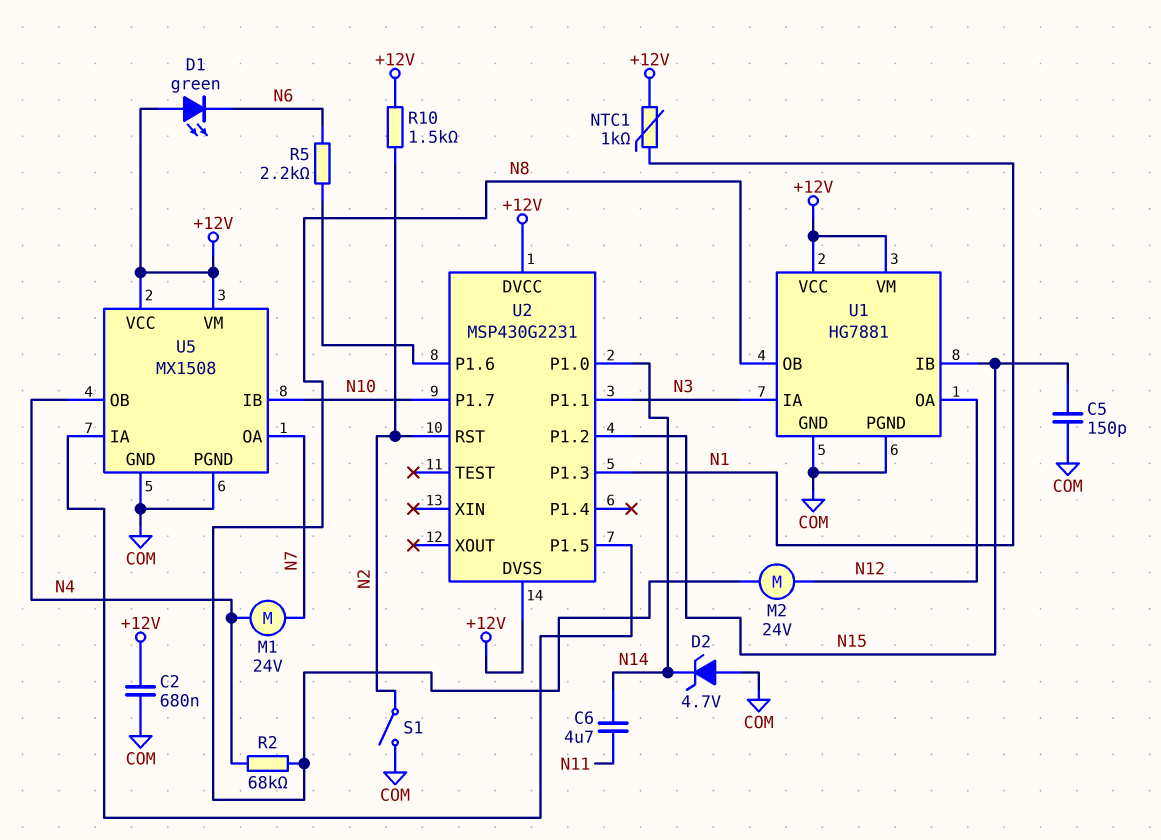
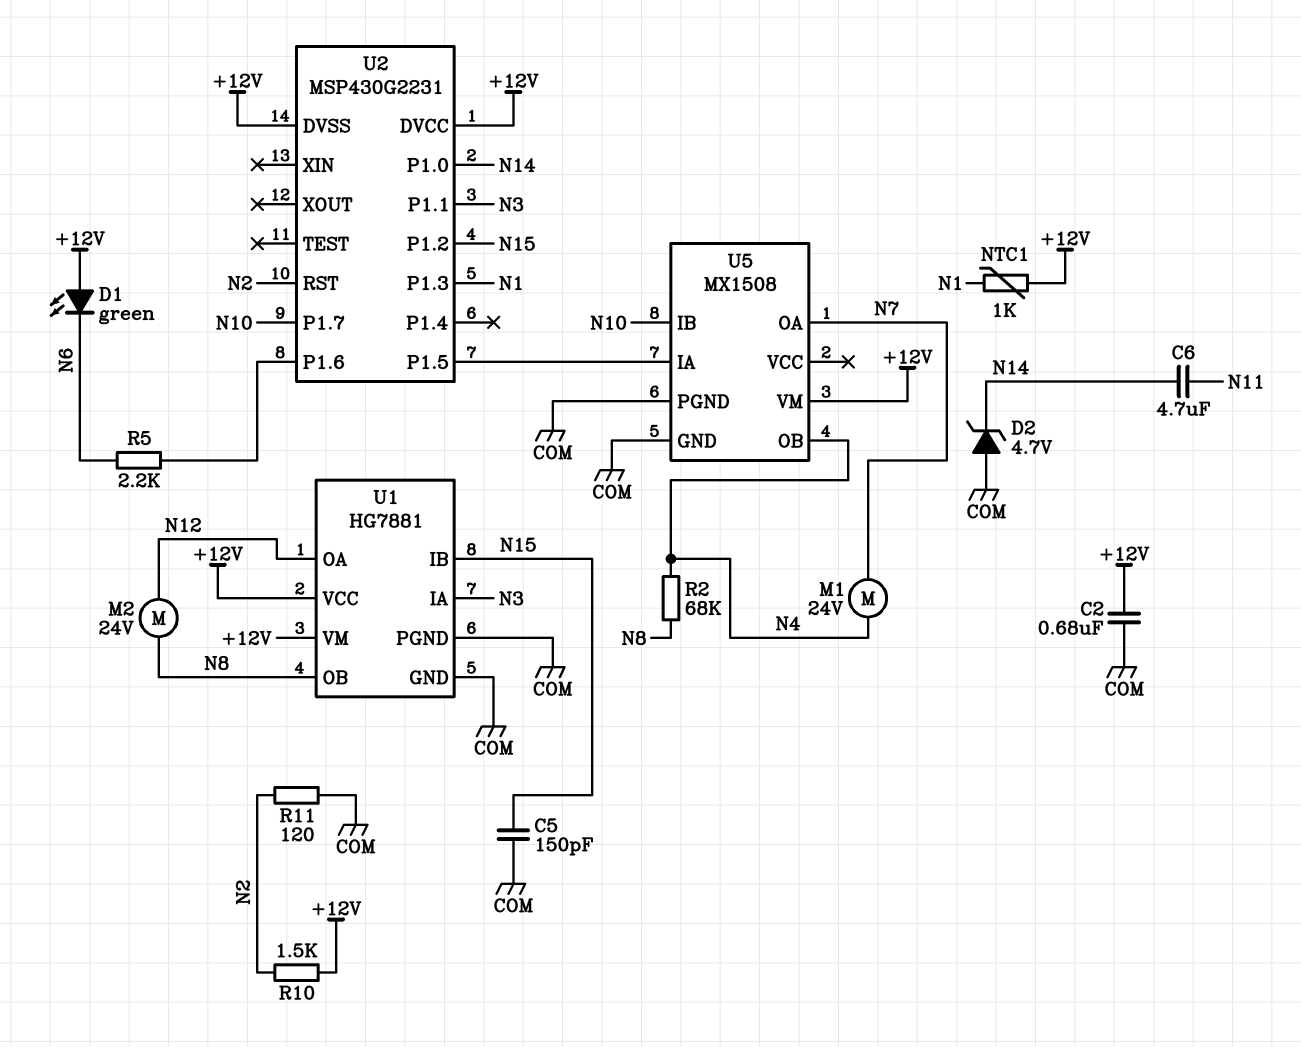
R11: none -> 120 (COM, N2)
S1: switch (COM, N2) -> none
U5 pin VCC: +12V -> none

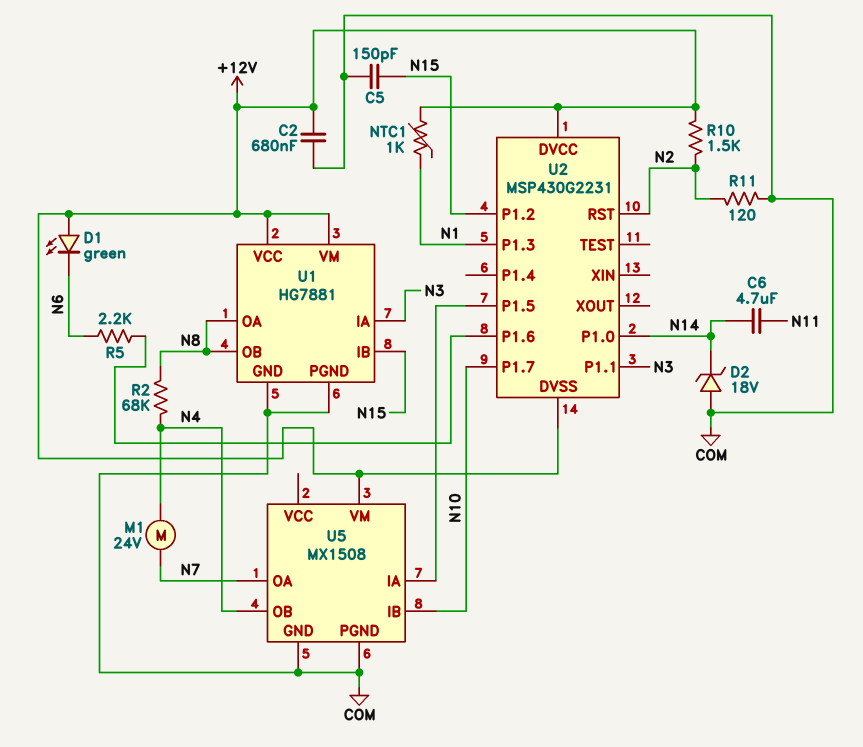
D2: zener 4.7V (A COM, K N14) -> zener 18V (A COM, K N14)
M2: motor 24V (N8, N12) -> none
U1 pin OA: N12 -> N8

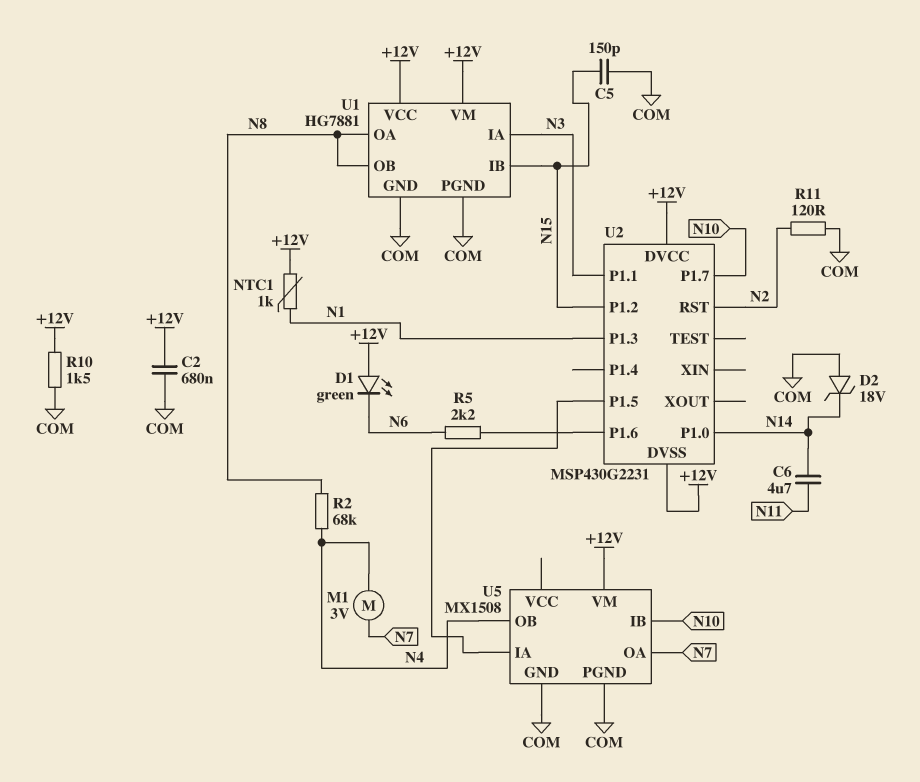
M1: motor 24V (N4, N7) -> motor 3V (N4, N7)
R10: 1.5k (+12V, N2) -> 1.5k (+12V, COM)

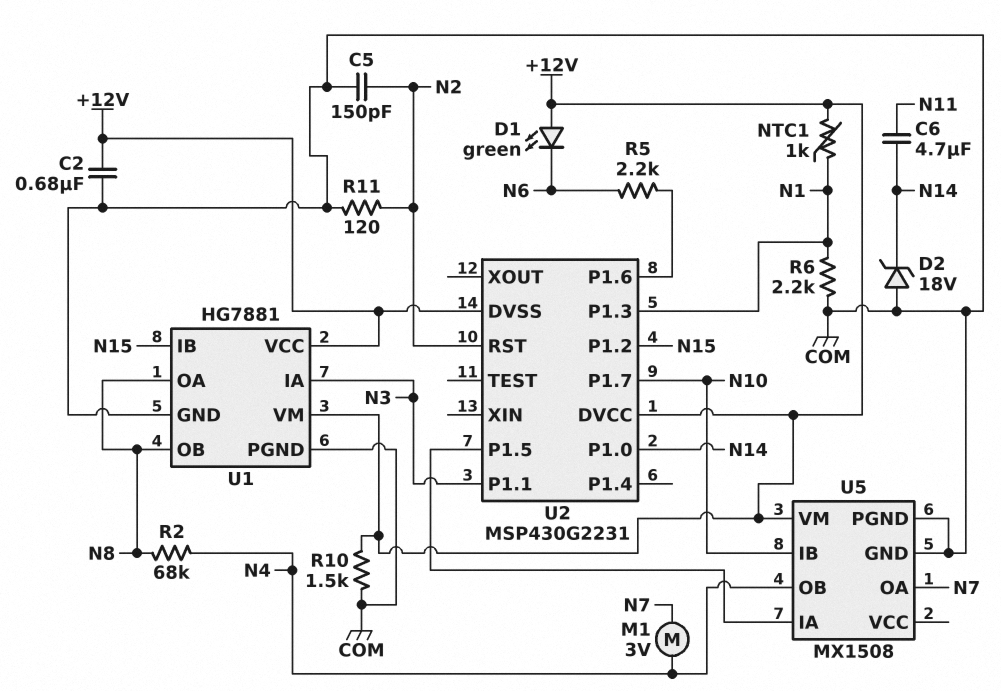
C5: 150pF (COM, N15) -> 150pF (COM, N2)
R6: none -> 2.2k (COM, N1)

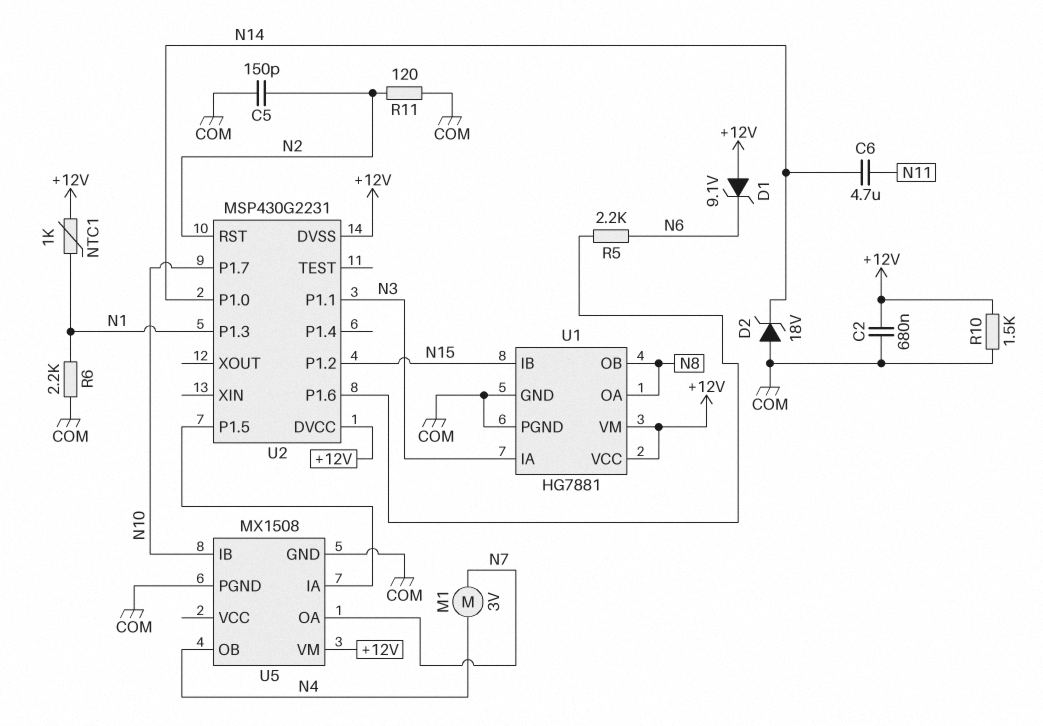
D1: LED green (A +12V, K N6) -> zener 9.1V (A +12V, K N6)
R2: 68k (N4, N8) -> none

